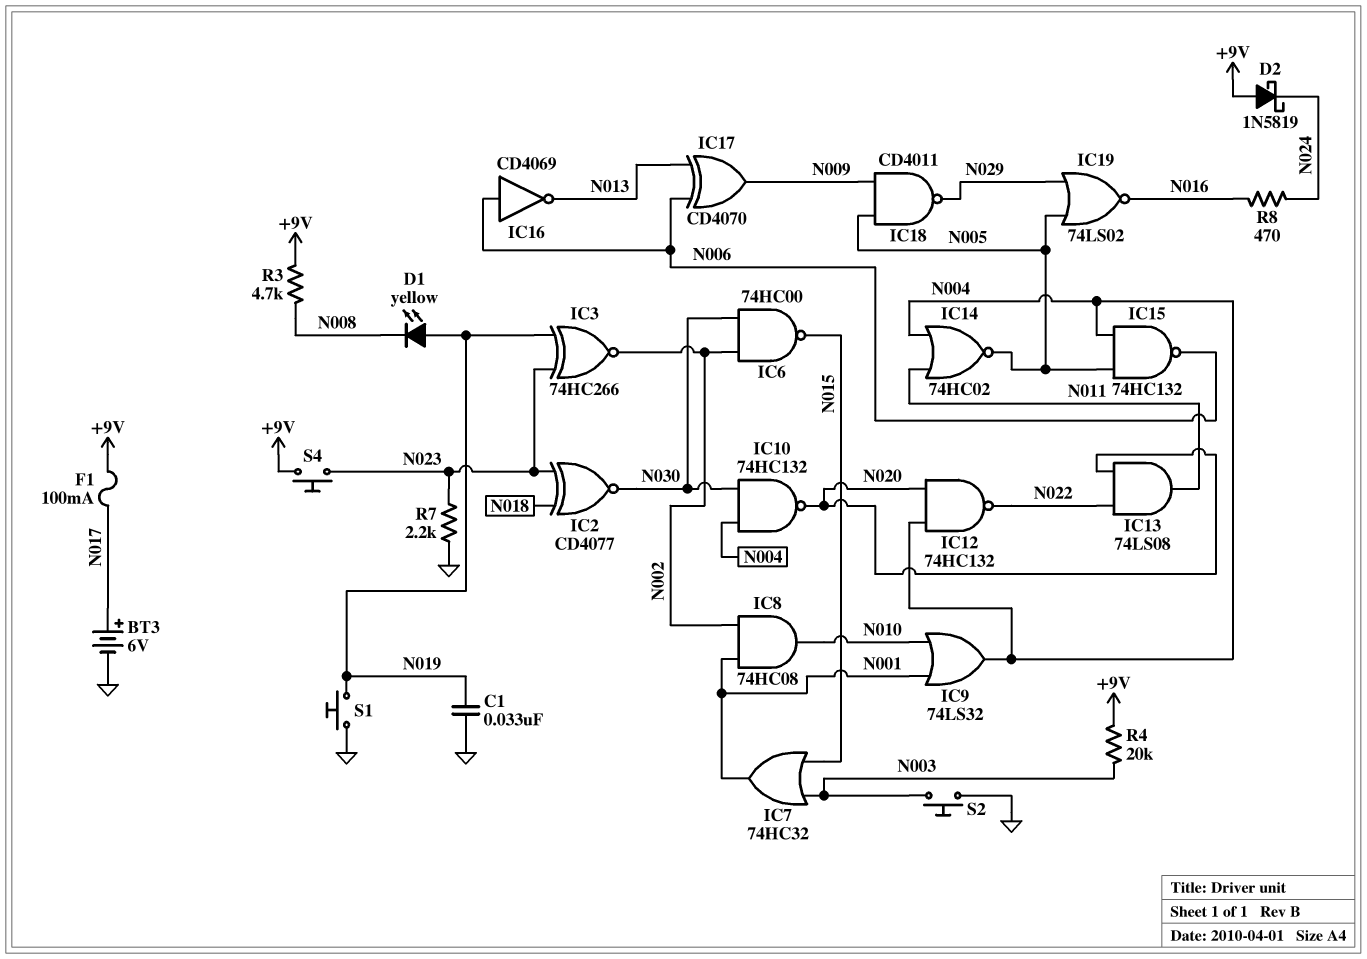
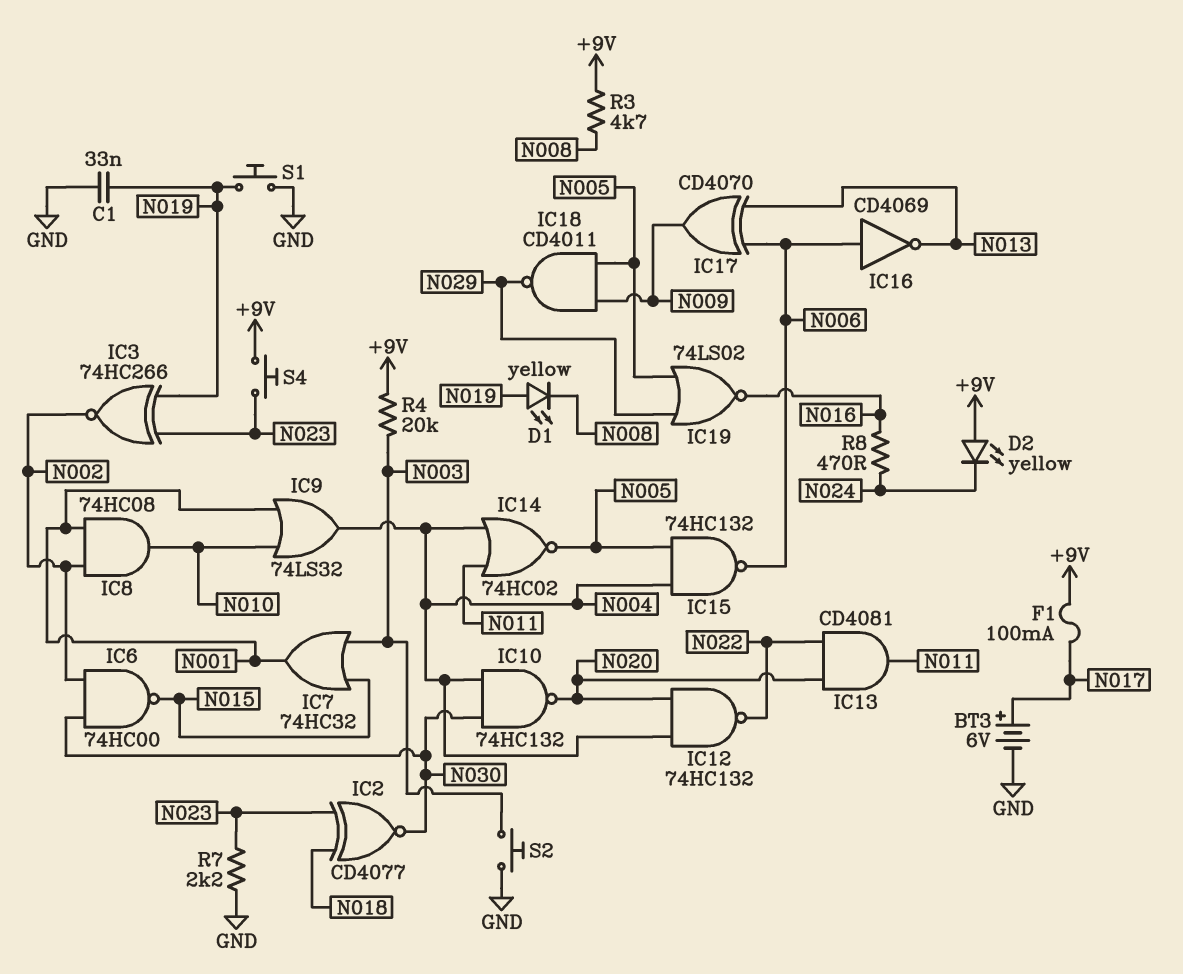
D2: schottky 1N5819 (A +9V, K N024) -> LED yellow (A +9V, K N024)
IC13: AND 74LS08 (in N020, in N022, out N011) -> AND CD4081 (in N020, in N022, out N011)

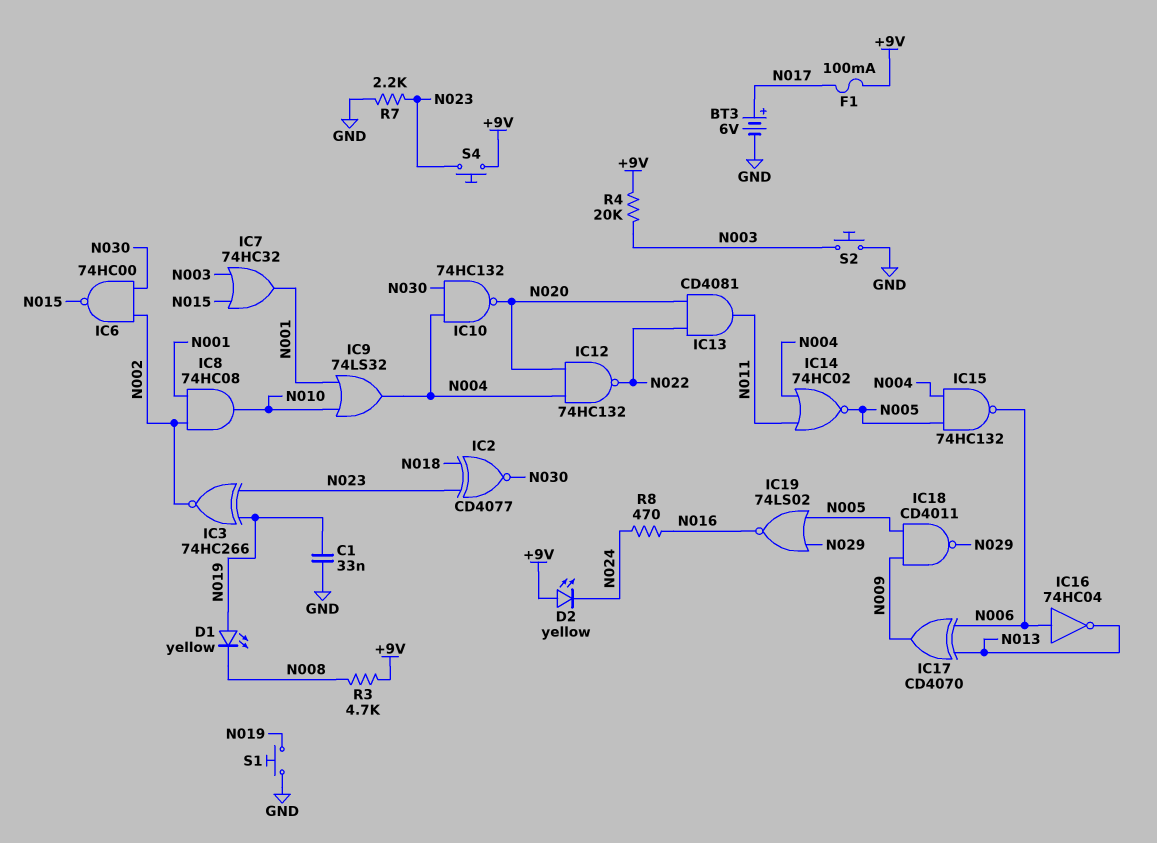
IC16: NOT CD4069 (in N006, out N013) -> NOT 74HC04 (in N006, out N013)

